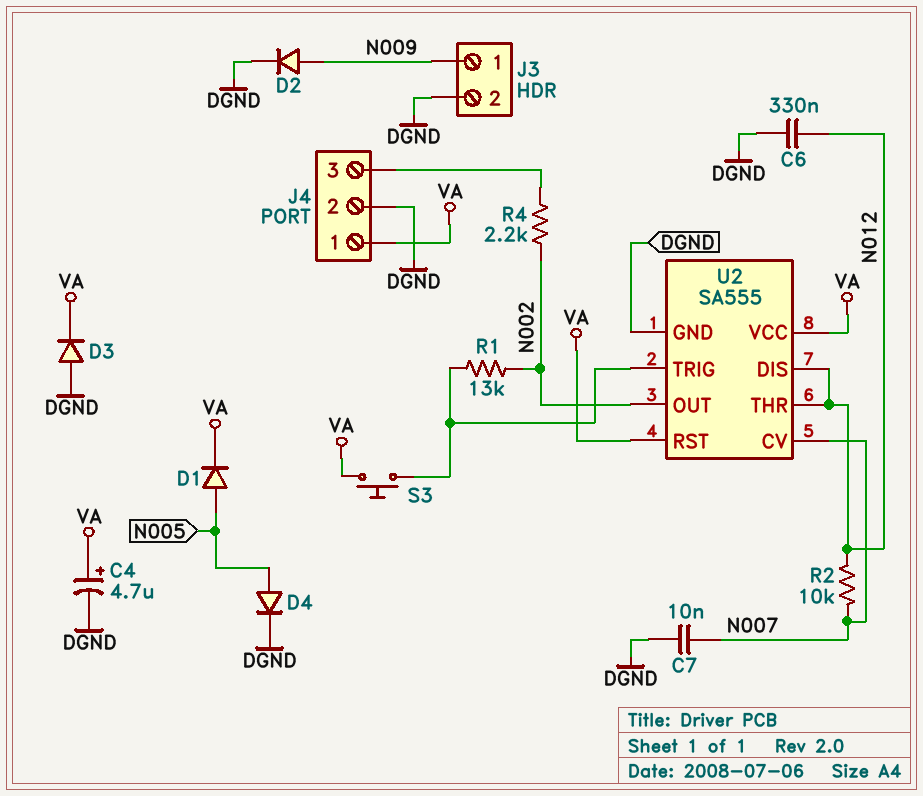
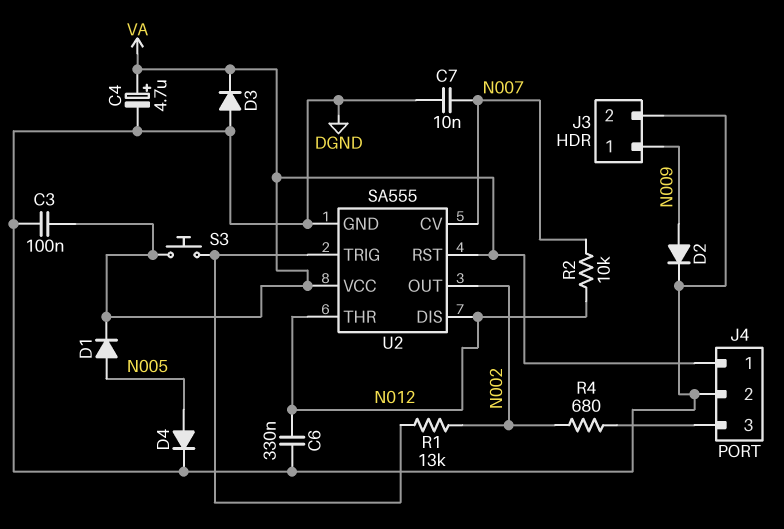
C3: none -> 100nF (DGND, VA)
R4: 2.2k (J4/3, N002) -> 680 (J4/3, N002)

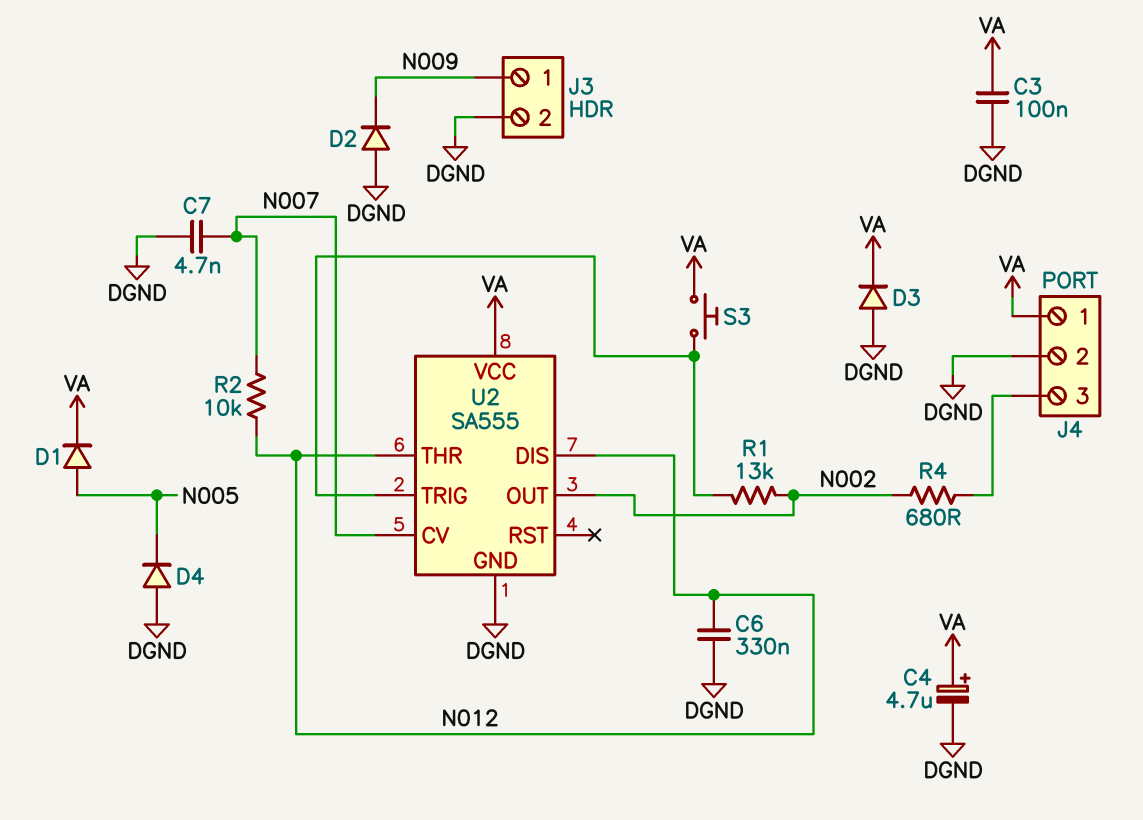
C7: 10nF (DGND, N007) -> 4.7nF (DGND, N007)
D2: diode (A N009, K DGND) -> diode (A DGND, K N009)
D4: diode (A N005, K DGND) -> diode (A DGND, K N005)
U2 pin RST: VA -> none

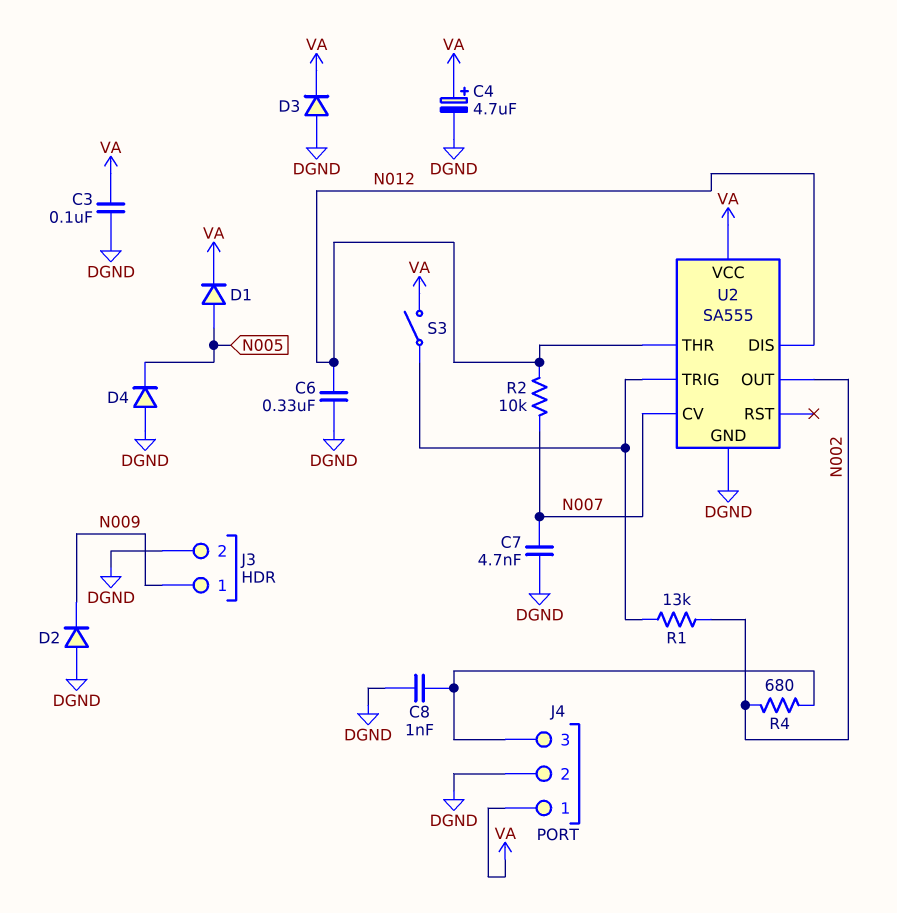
C8: none -> 1nF (DGND, J4/3)
S3: button (U2/TRIG, VA) -> switch (U2/TRIG, VA)

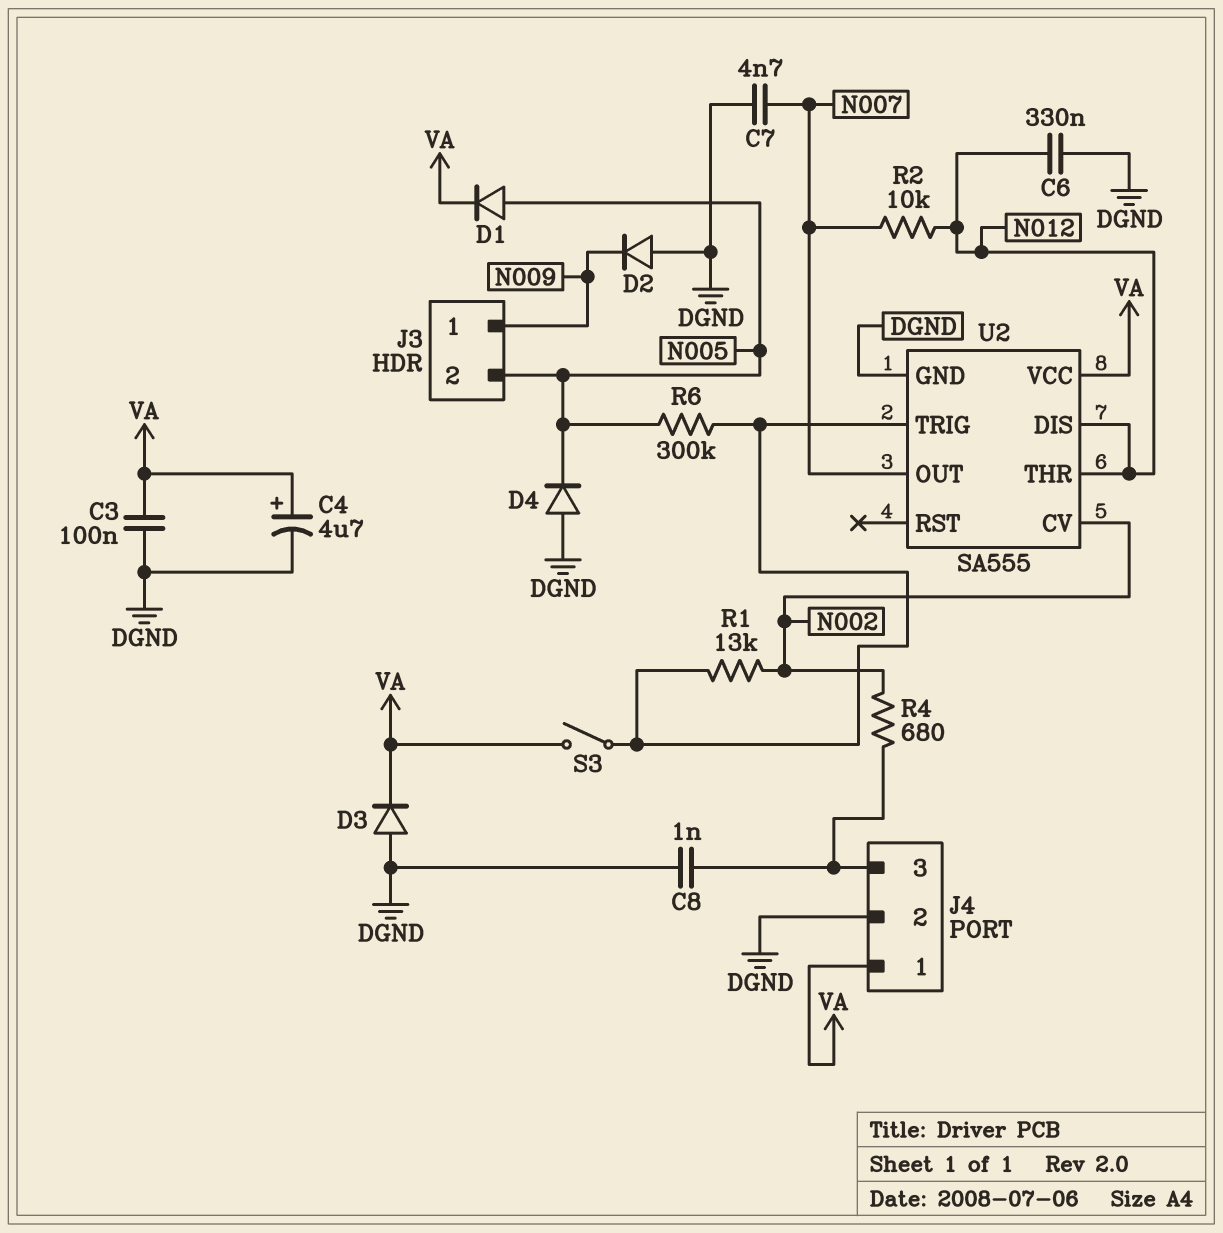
J3 pin 2: DGND -> N005
R6: none -> 300k (N005, U2/TRIG)
U2 pin CV: N007 -> N002
U2 pin OUT: N002 -> N007

